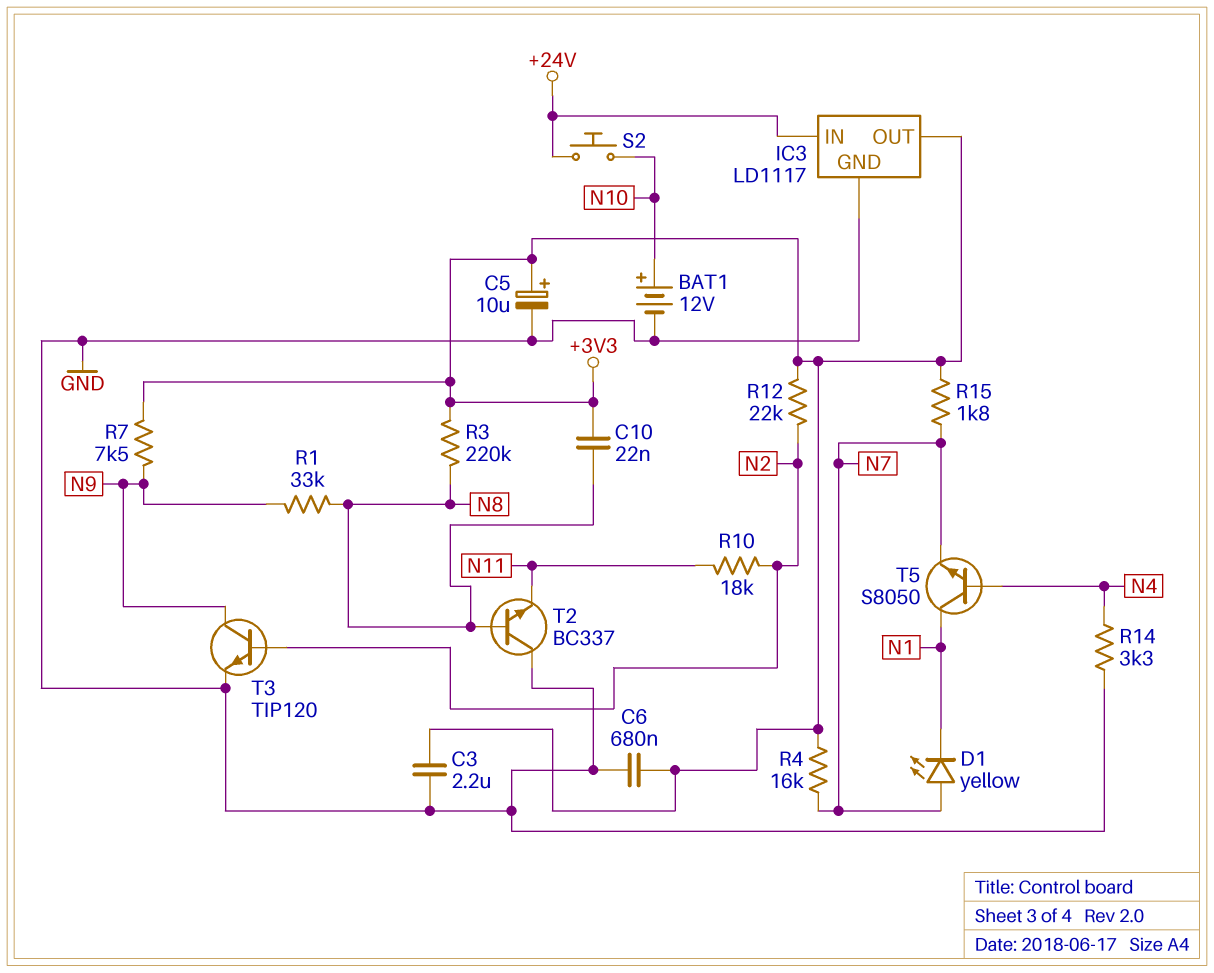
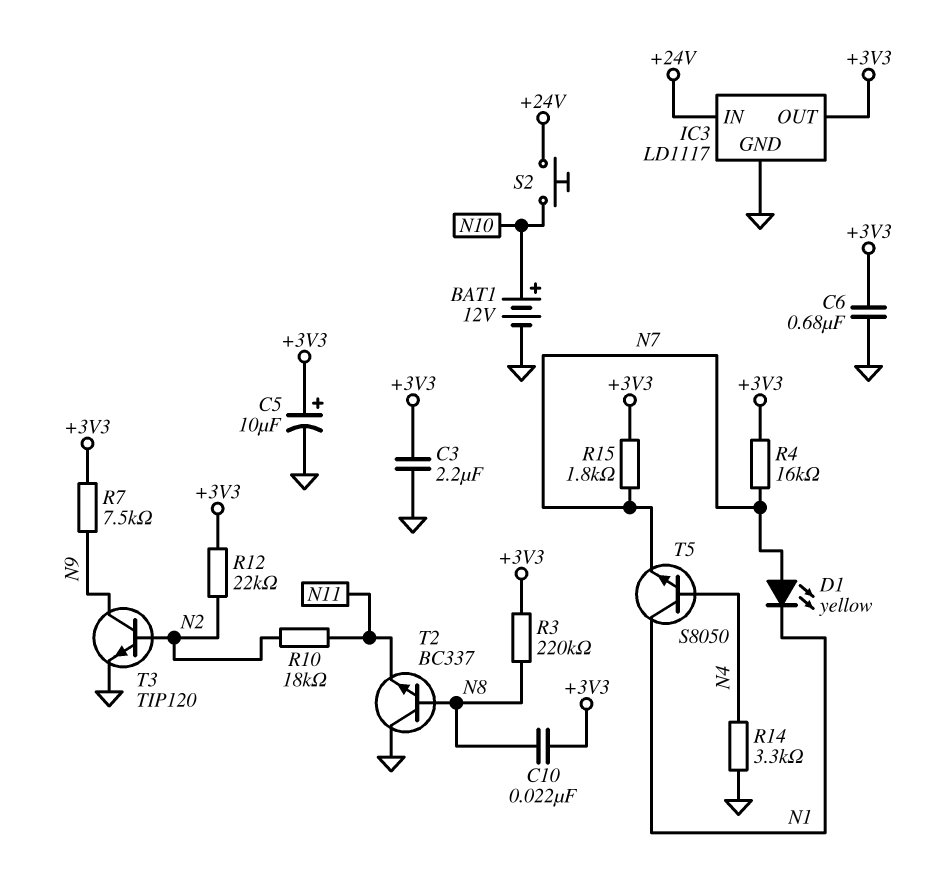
R1: 33k (N8, N9) -> none

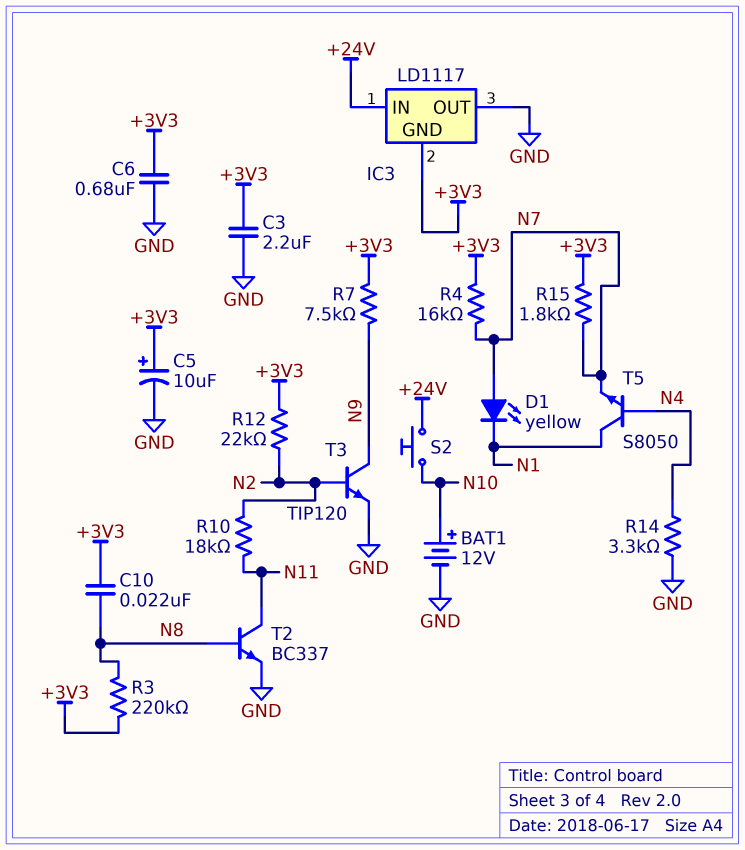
IC3 pin GND: GND -> +3V3
IC3 pin OUT: +3V3 -> GND
T2: NPN BC337 (B N8, C GND, E N11) -> NPN BC337 (B N8, C N11, E GND)

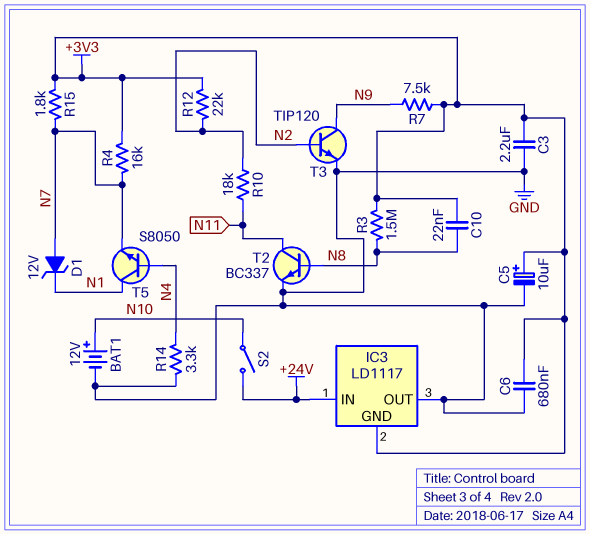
D1: LED yellow (A N7, K N1) -> zener 12V (A N7, K N1)
R3: 220k (+3V3, N8) -> 1.5M (+3V3, N8)
S2: button (+24V, N10) -> switch (+24V, N10)

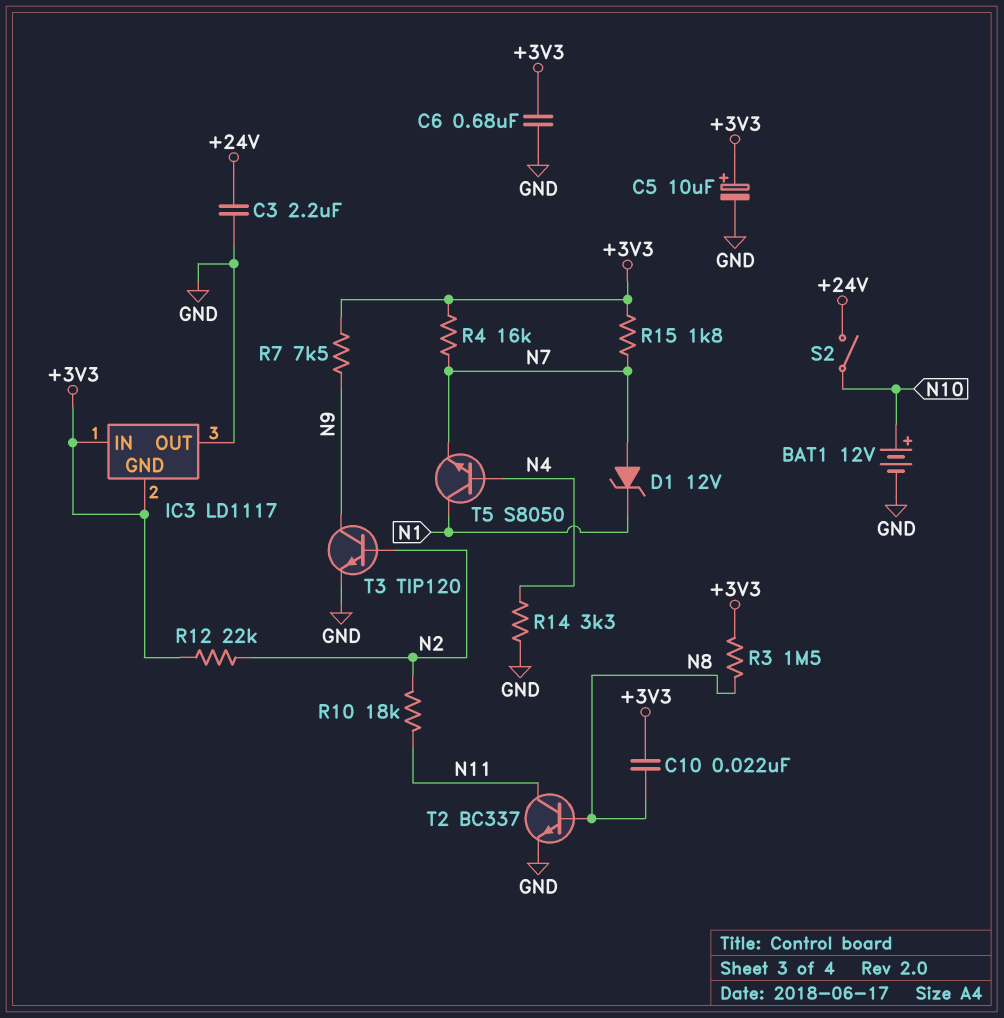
C3: 2.2uF (+3V3, GND) -> 2.2uF (+24V, GND)
IC3 pin IN: +24V -> +3V3

